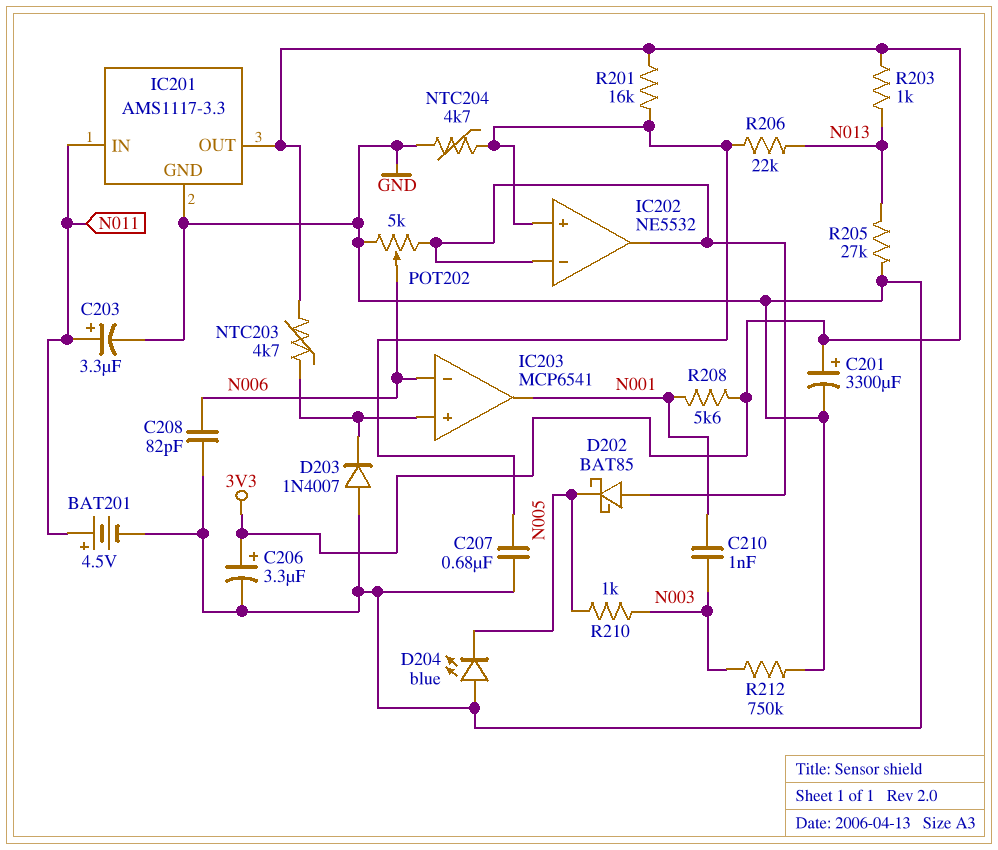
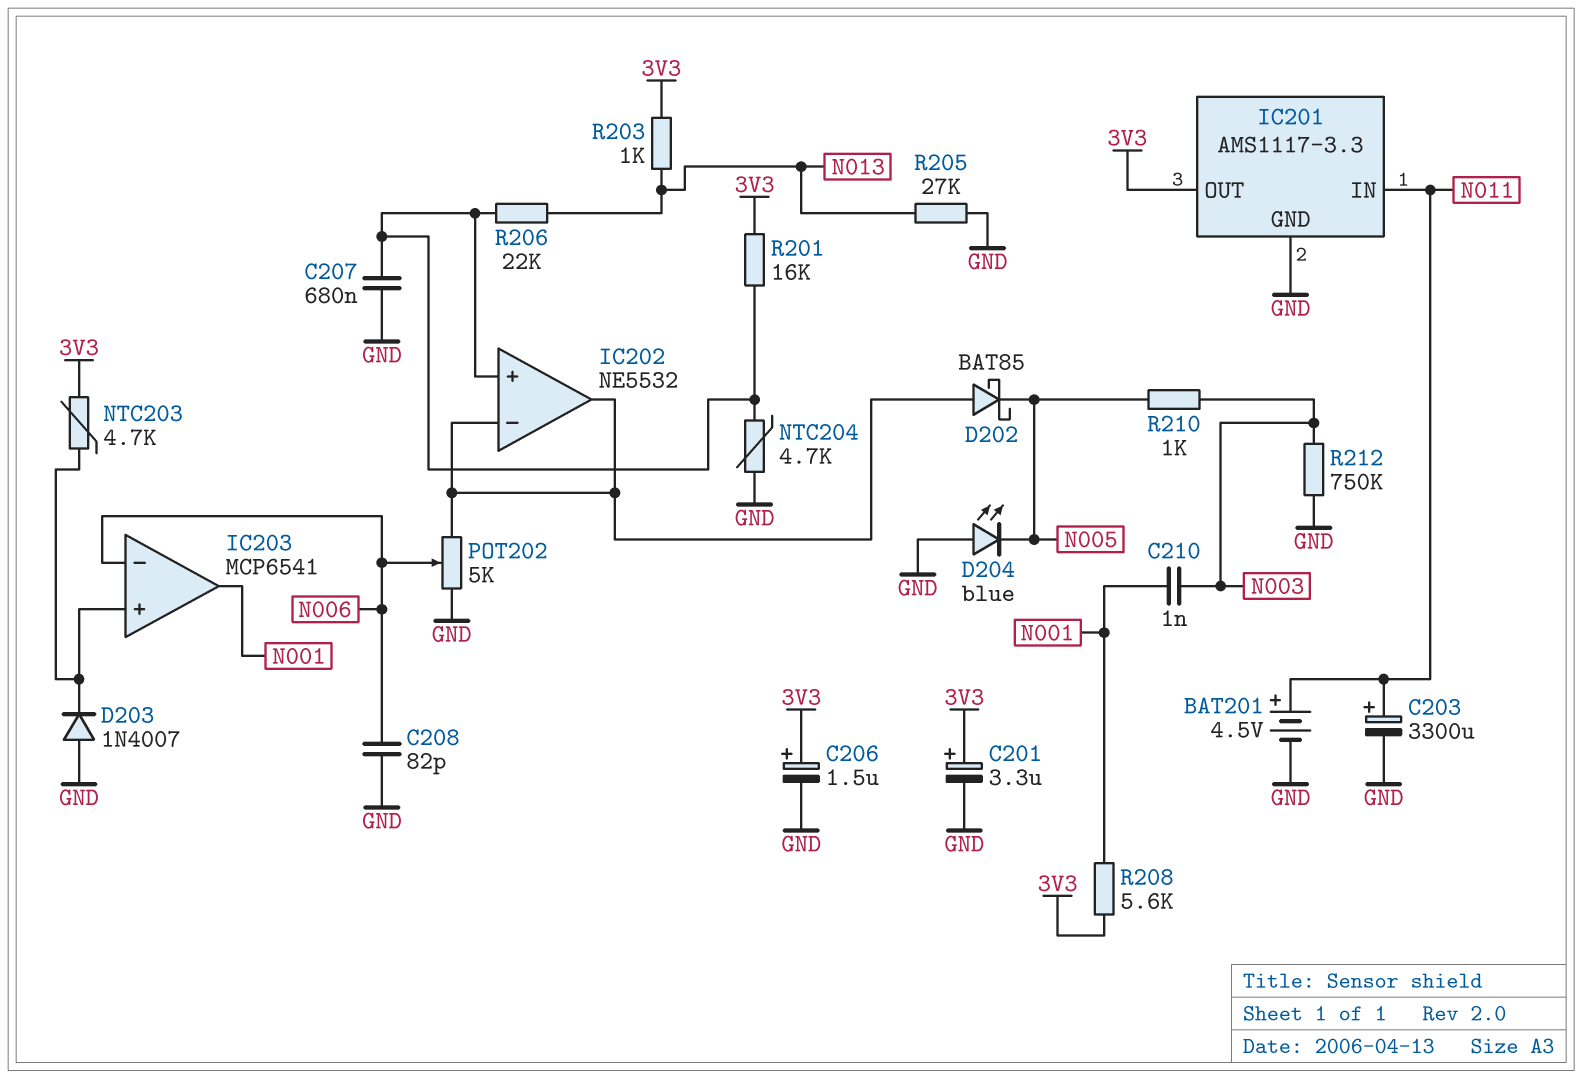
C201: 3300uF (plus 3V3, minus GND) -> 3.3uF (plus 3V3, minus GND)
C203: 3.3uF (plus N011, minus GND) -> 3300uF (plus N011, minus GND)
C206: 3.3uF (plus 3V3, minus GND) -> 1.5uF (plus 3V3, minus GND)

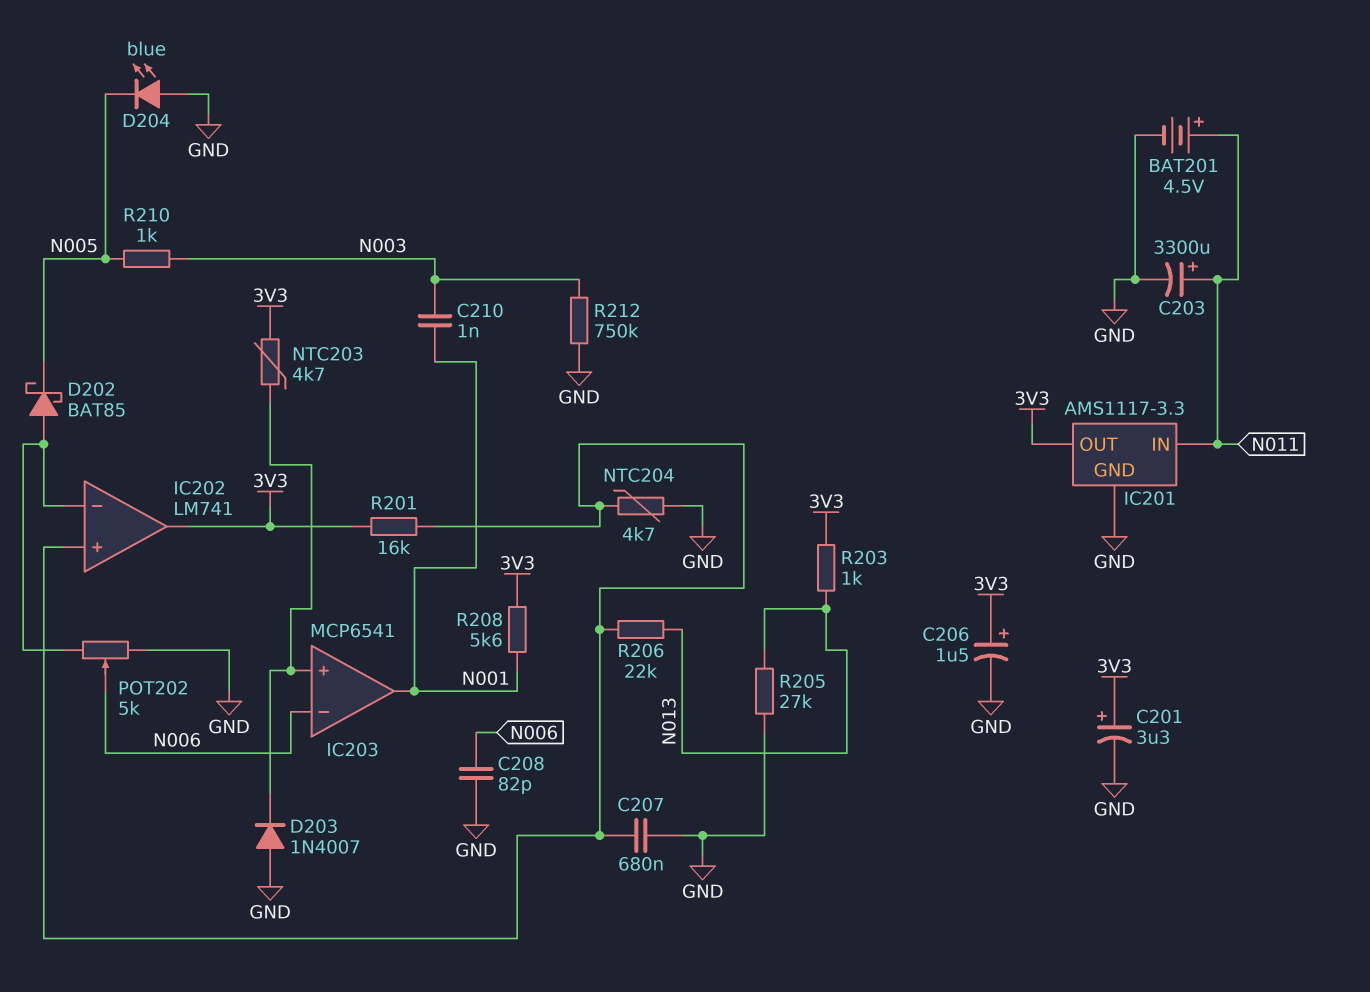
IC202: NE5532 -> LM741
IC202 pin out: IC202/in- -> 3V3

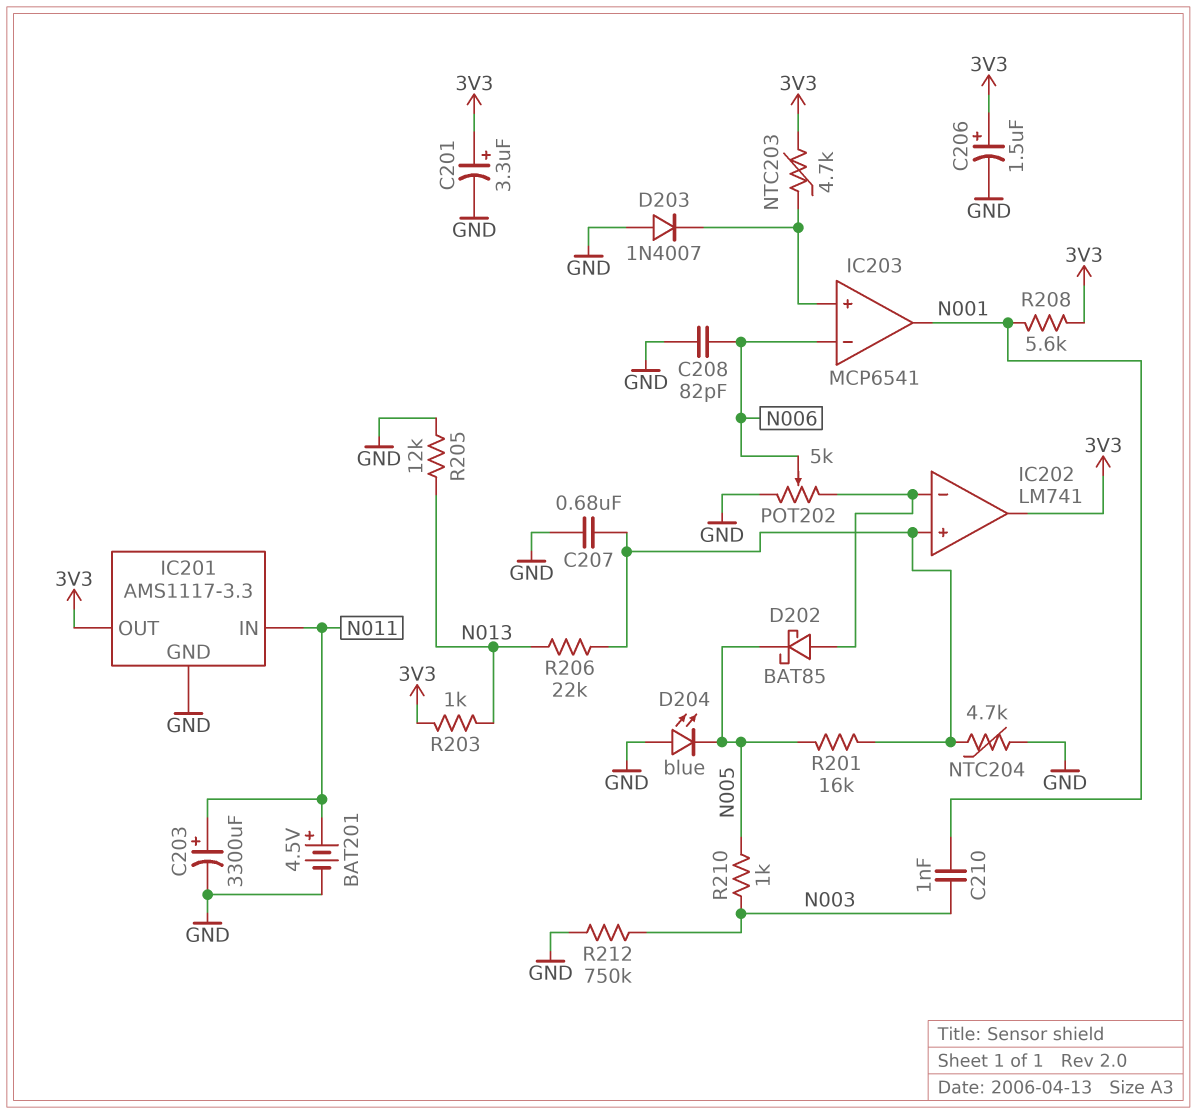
R201: 16k (3V3, IC202/in+) -> 16k (IC202/in+, N005)
R205: 27k (GND, N013) -> 12k (GND, N013)

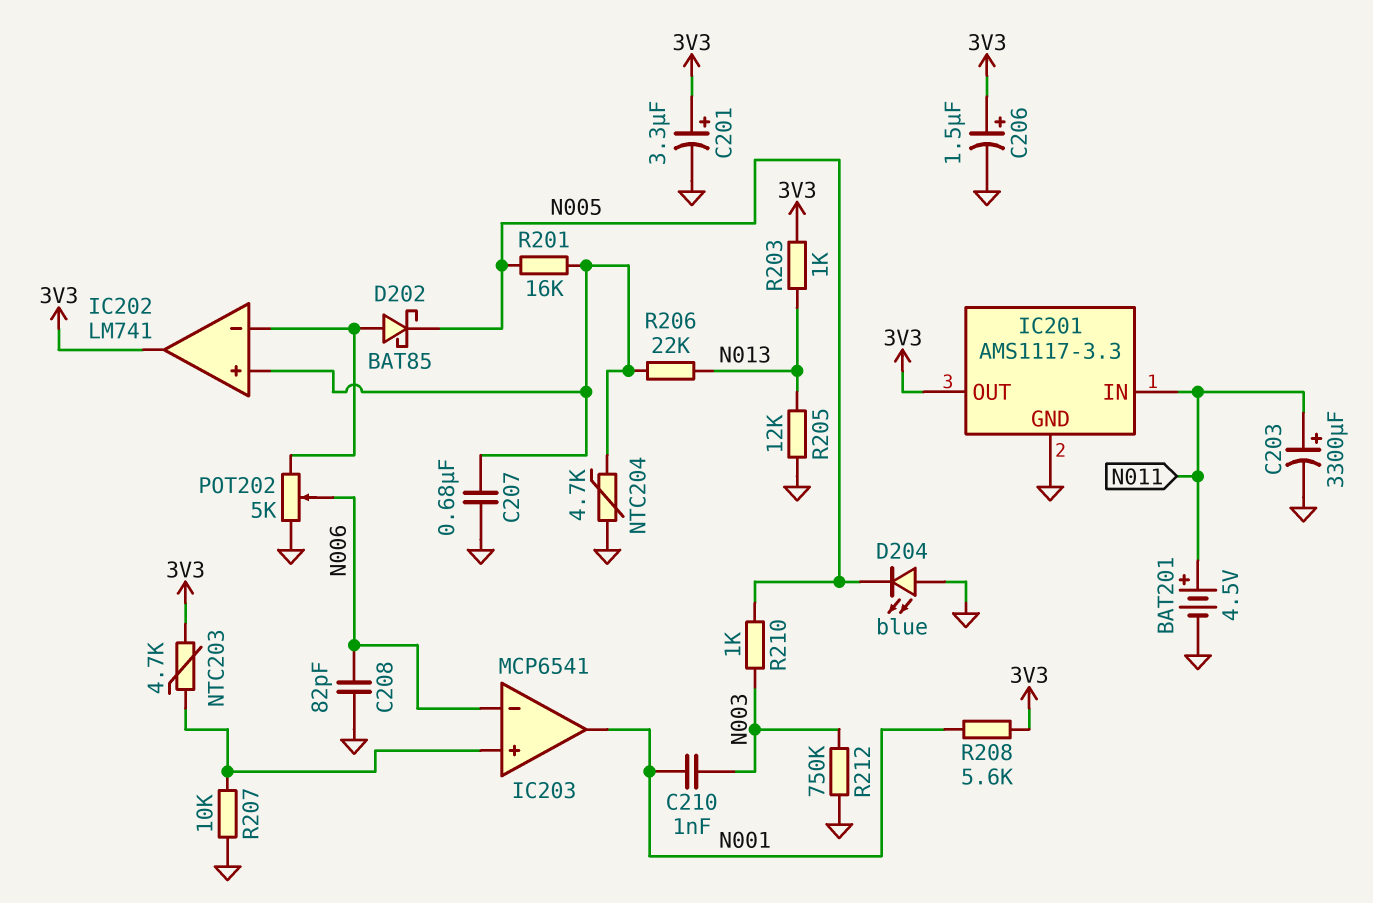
D203: diode 1N4007 (A GND, K IC203/in+) -> none
R207: none -> 10k (GND, IC203/in+)

